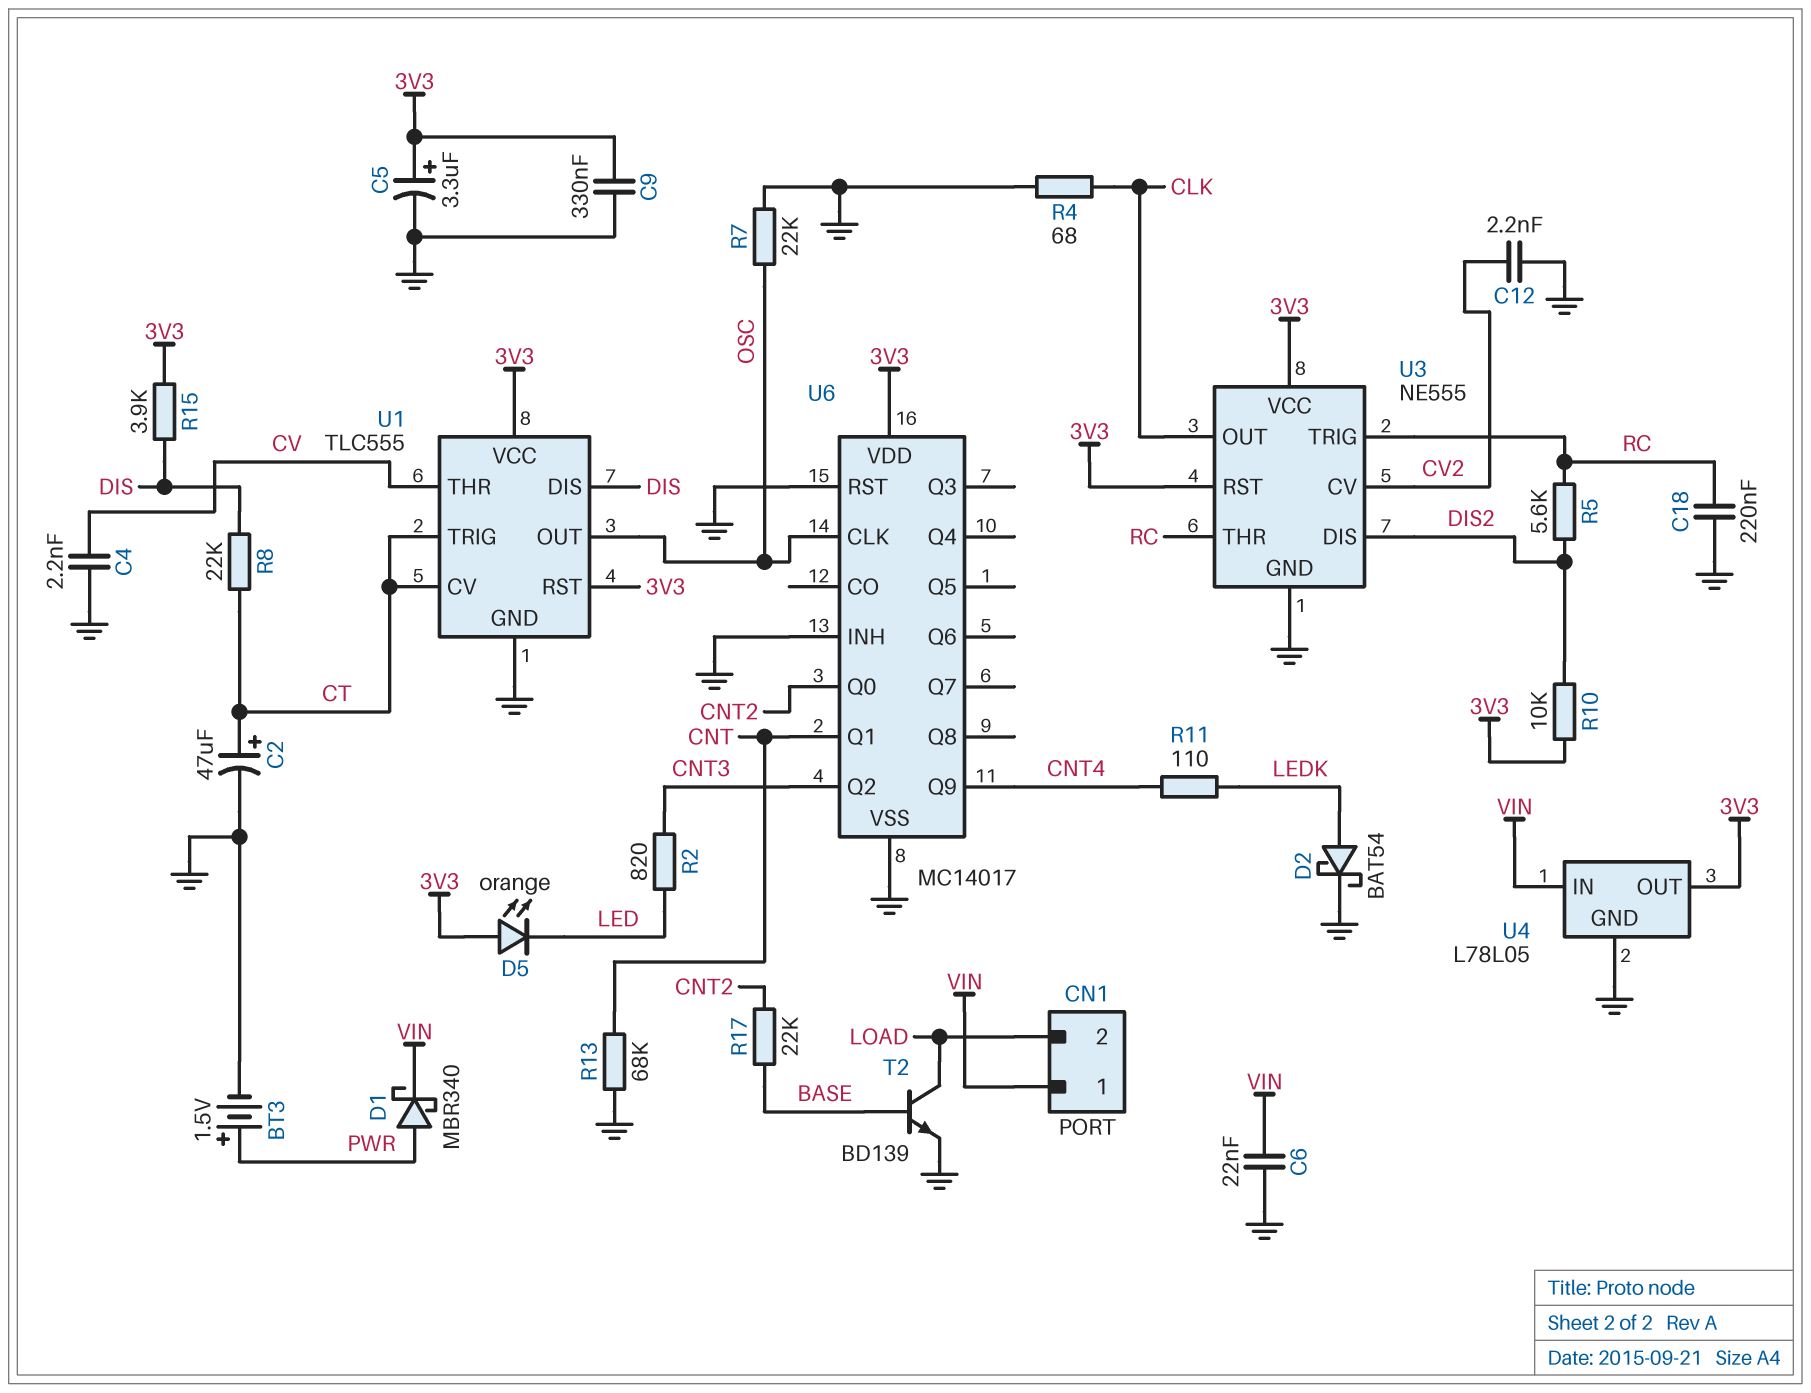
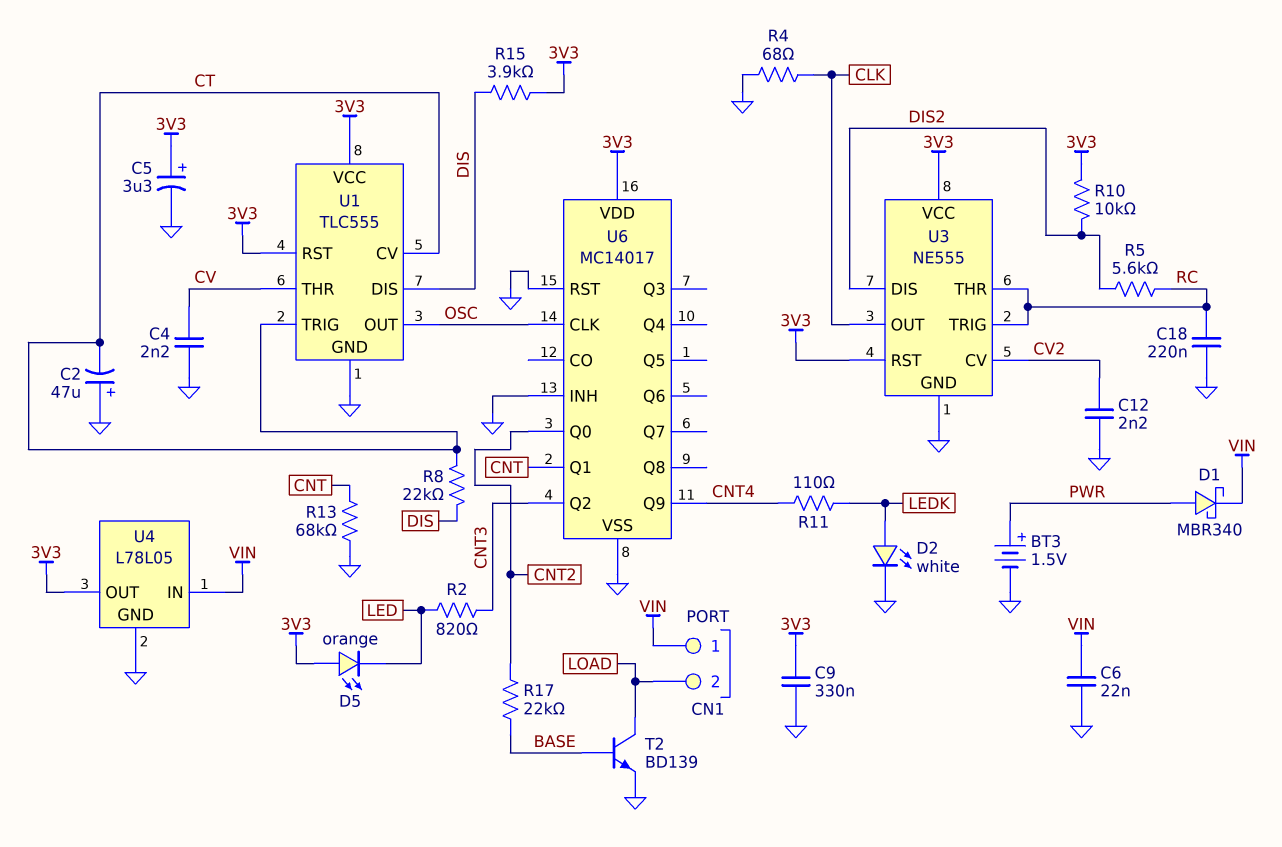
C2: 47uF (plus CT, minus GND) -> 47uF (plus GND, minus CT)
D2: schottky BAT54 (A LEDK, K GND) -> LED white (A LEDK, K GND)
R7: 22k (GND, OSC) -> none

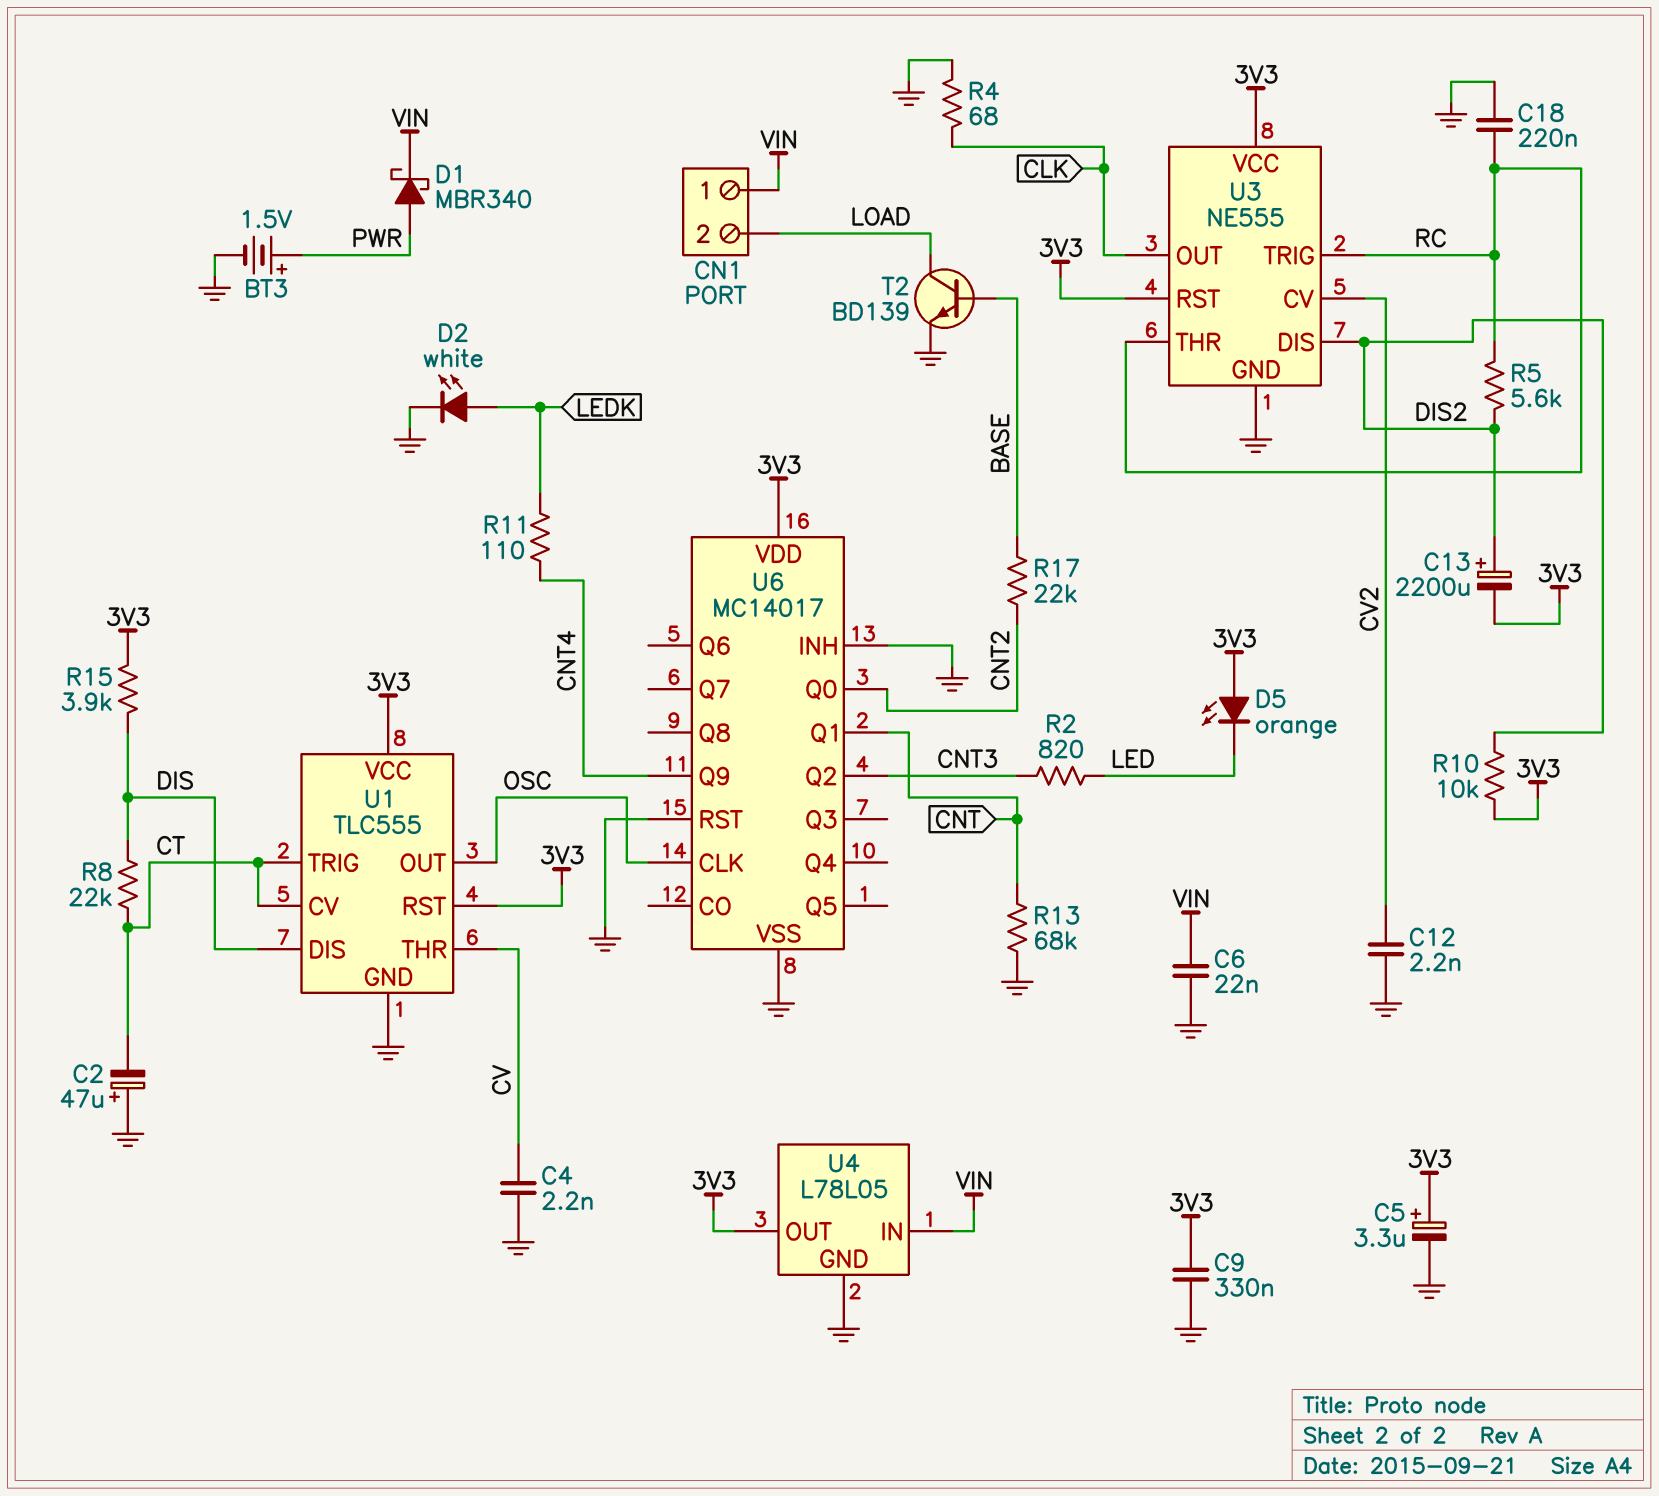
C13: none -> 2200uF (plus DIS2, minus 3V3)

